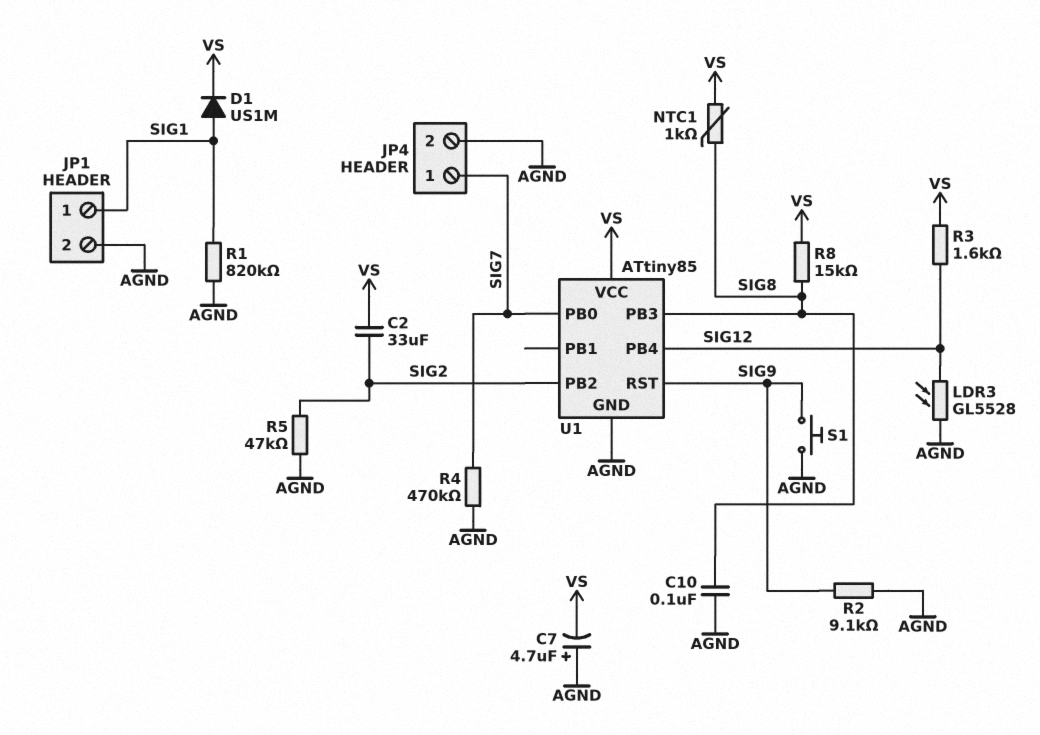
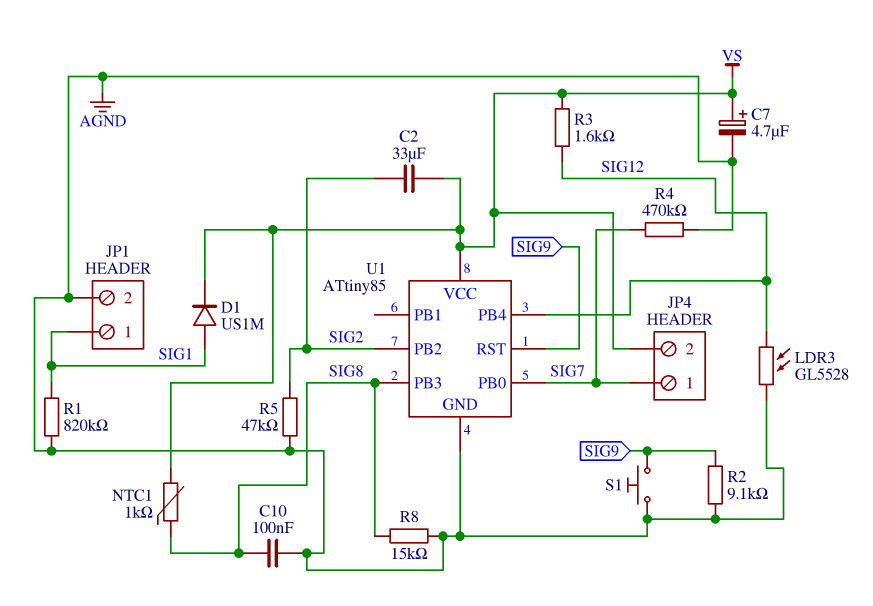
C7: 4.7uF (plus AGND, minus VS) -> 4.7uF (plus VS, minus AGND)
JP4 pin 2: AGND -> VS
R8: 15k (SIG8, VS) -> 15k (AGND, SIG8)

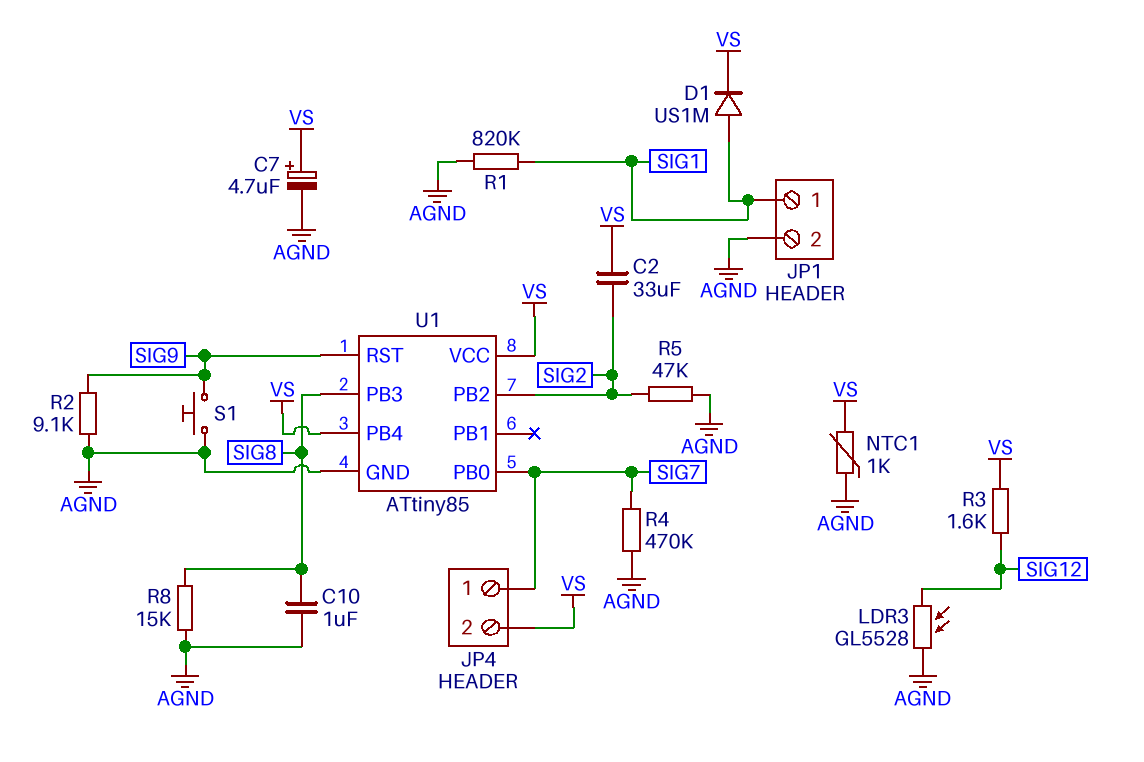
C10: 100nF (AGND, SIG8) -> 1uF (AGND, SIG8)
NTC1: 1k (SIG8, VS) -> 1k (AGND, VS)
U1 pin PB4: SIG12 -> VS

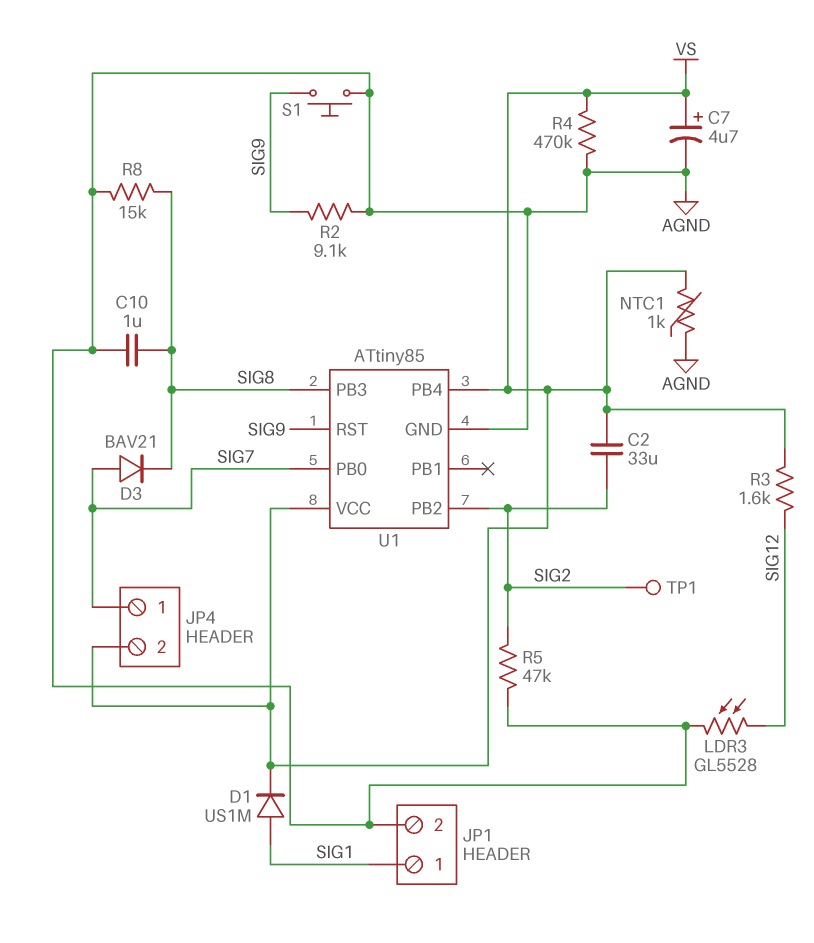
D3: none -> diode BAV21 (A SIG7, K SIG8)
R1: 820k (AGND, SIG1) -> none
R4: 470k (AGND, SIG7) -> 470k (AGND, VS)
TP1: none -> test point (SIG2)

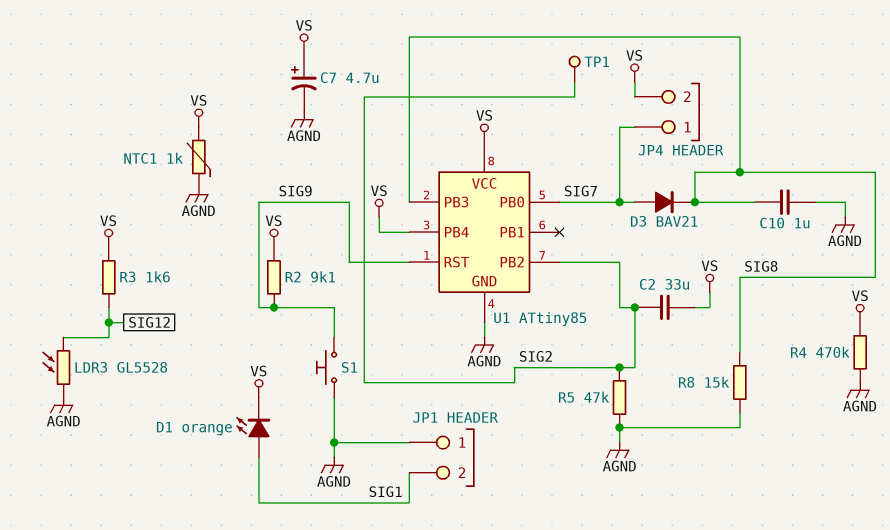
D1: diode US1M (A SIG1, K VS) -> LED orange (A SIG1, K VS)
JP1 pin 1: SIG1 -> AGND
JP1 pin 2: AGND -> SIG1
R2: 9.1k (AGND, SIG9) -> 9.1k (SIG9, VS)

